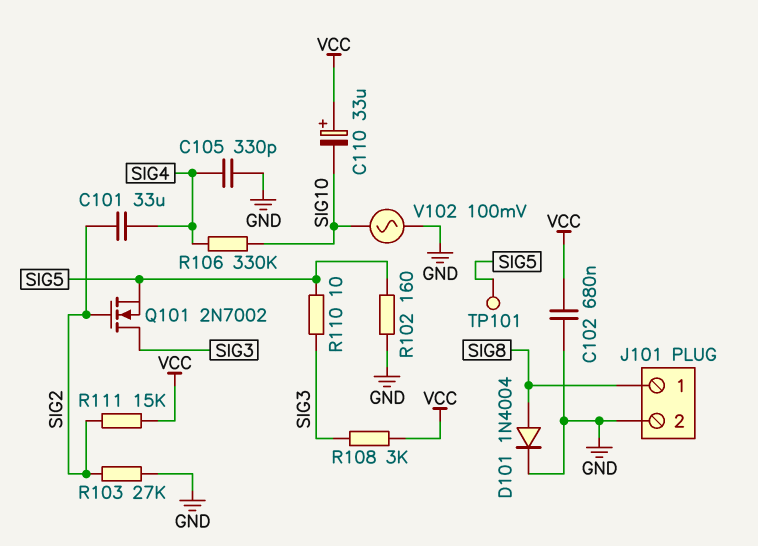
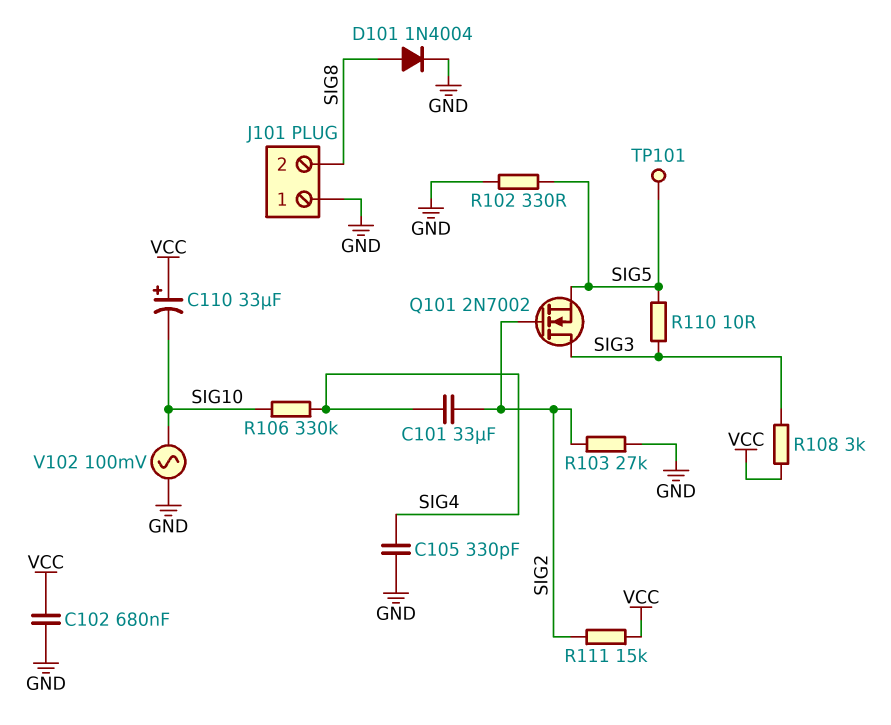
J101 pin 1: SIG8 -> GND
J101 pin 2: GND -> SIG8
R102: 160 (GND, SIG5) -> 330 (GND, SIG5)

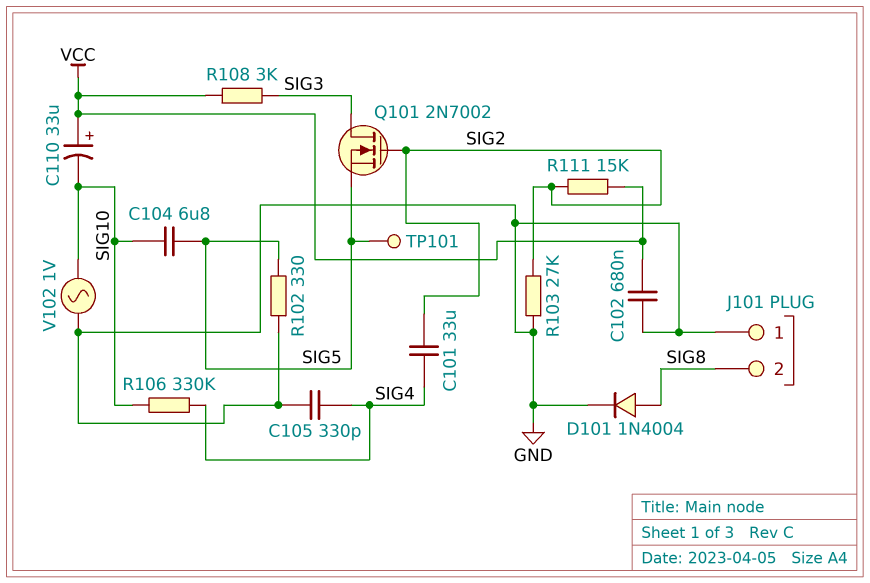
C104: none -> 6.8uF (SIG5, SIG10)
R110: 10 (SIG3, SIG5) -> none
V102: AC 100mV (GND, SIG10) -> AC 1V (GND, SIG10)

